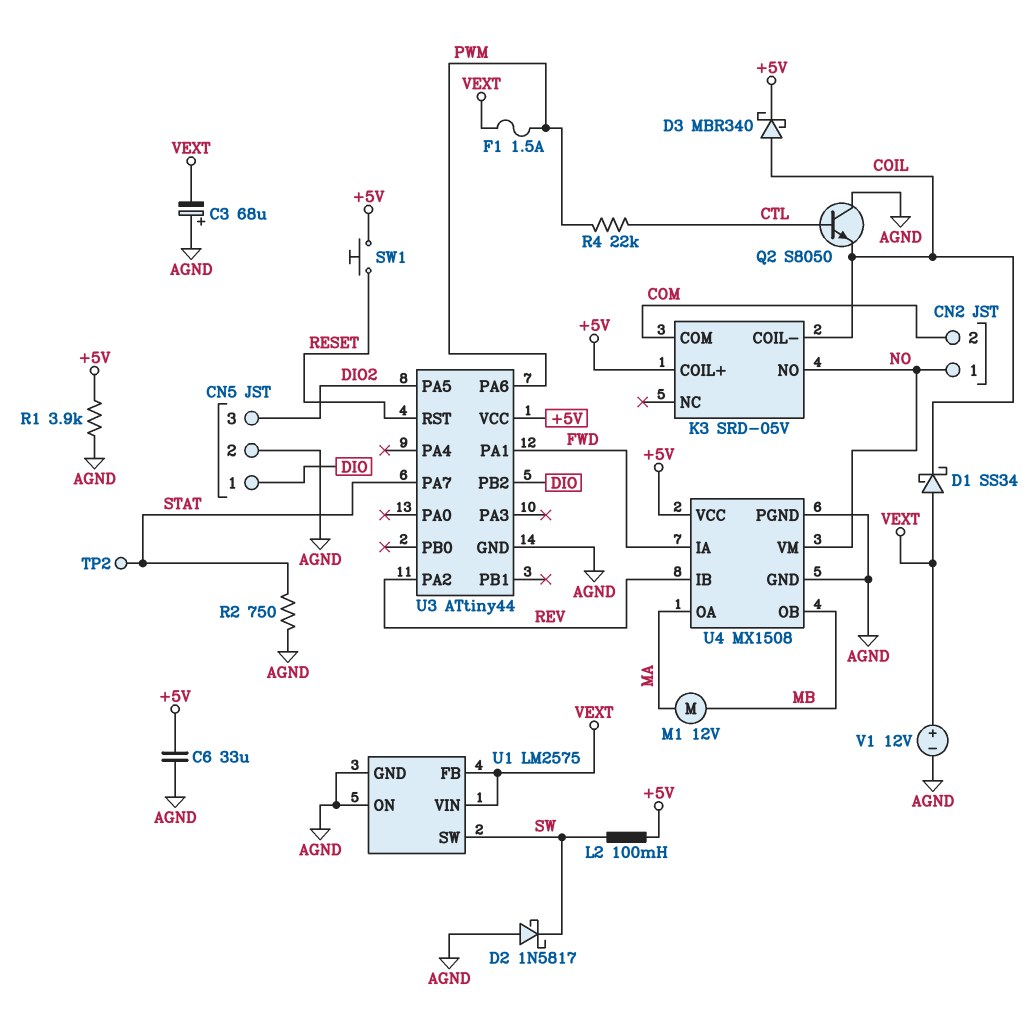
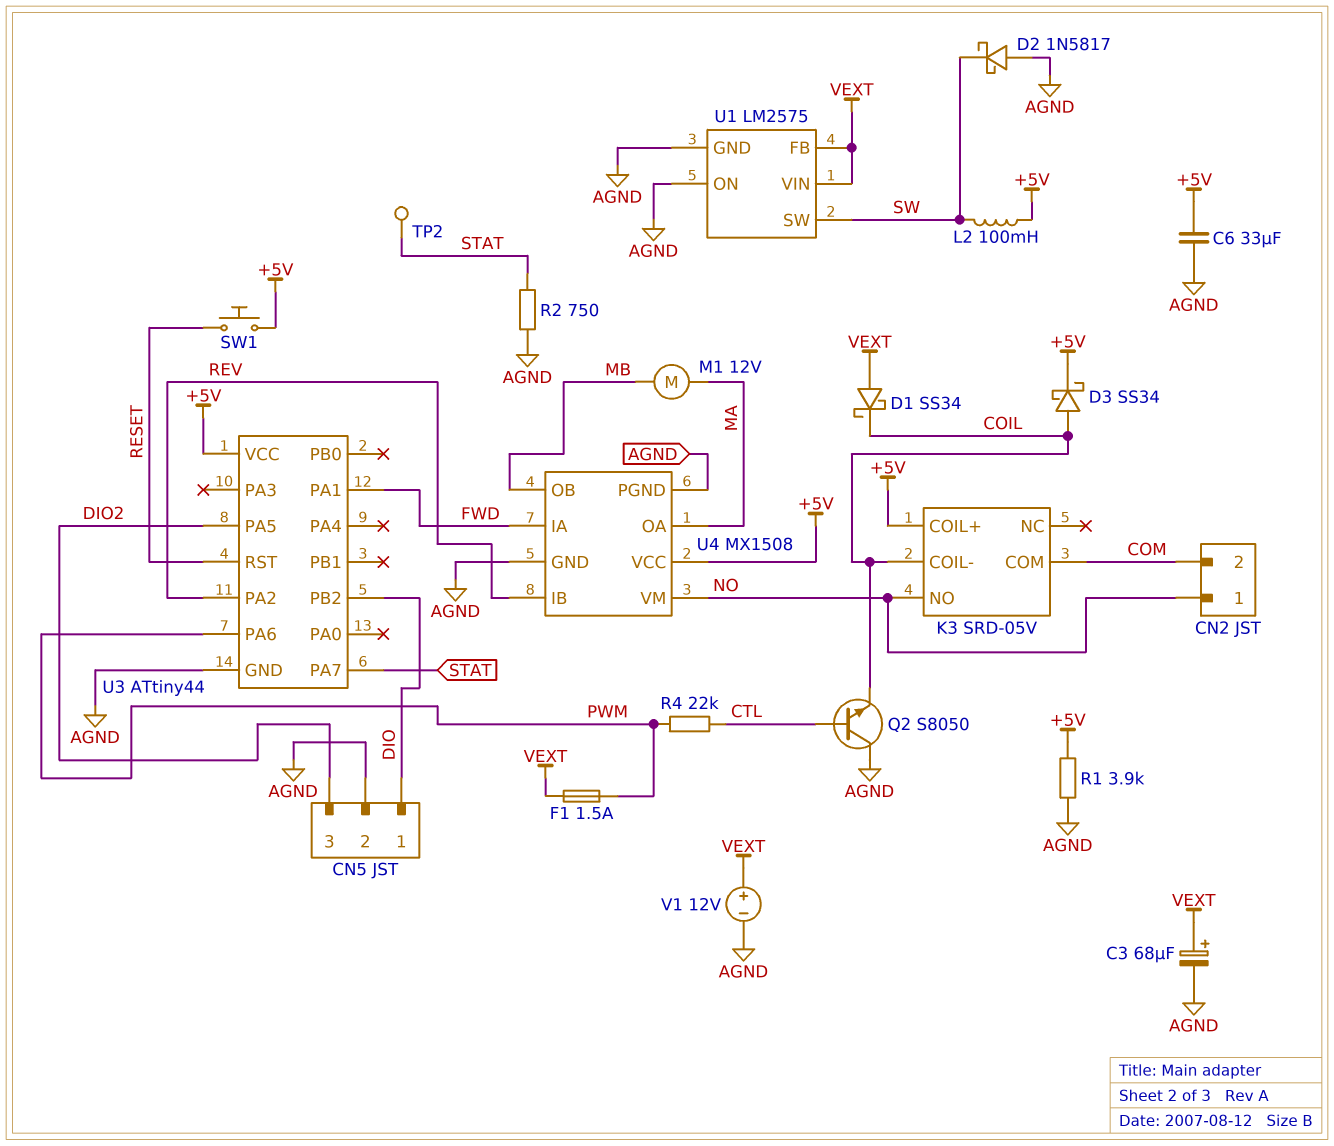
C3: 68uF (plus AGND, minus VEXT) -> 68uF (plus VEXT, minus AGND)
D3: schottky MBR340 (A COIL, K +5V) -> schottky SS34 (A COIL, K +5V)

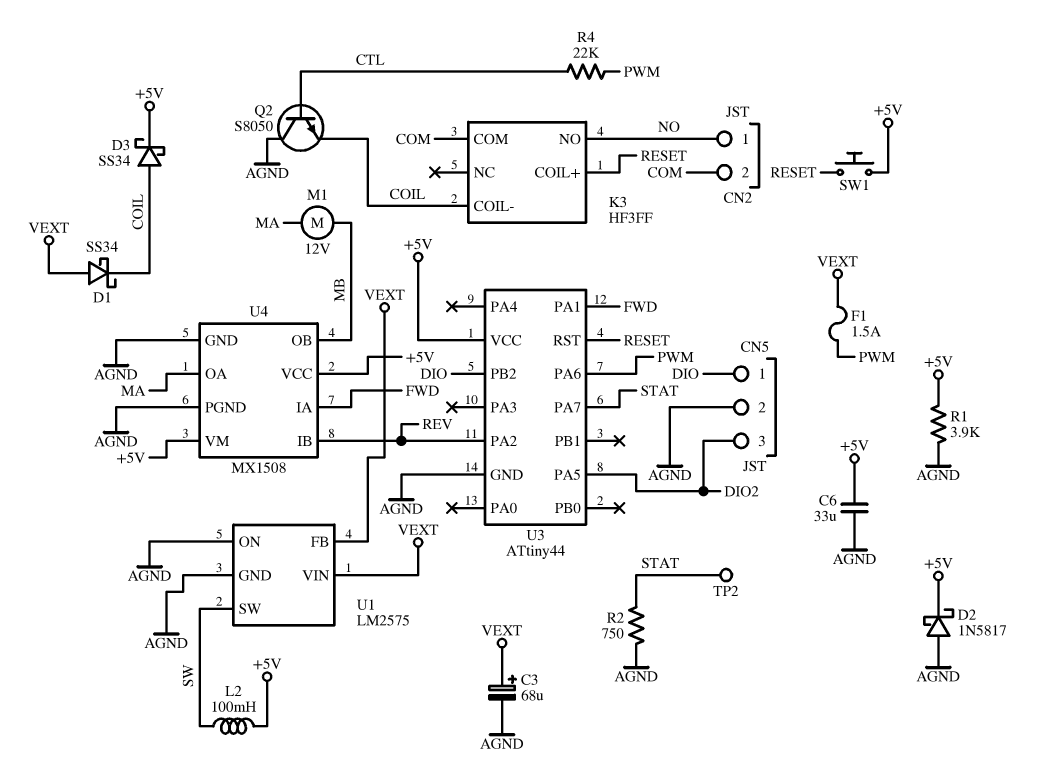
D2: schottky 1N5817 (A AGND, K SW) -> schottky 1N5817 (A AGND, K +5V)
K3: SRD-05V -> HF3FF
K3 pin COIL+: +5V -> RESET
U4 pin VM: NO -> +5V
V1: 12V (plus VEXT, minus AGND) -> none

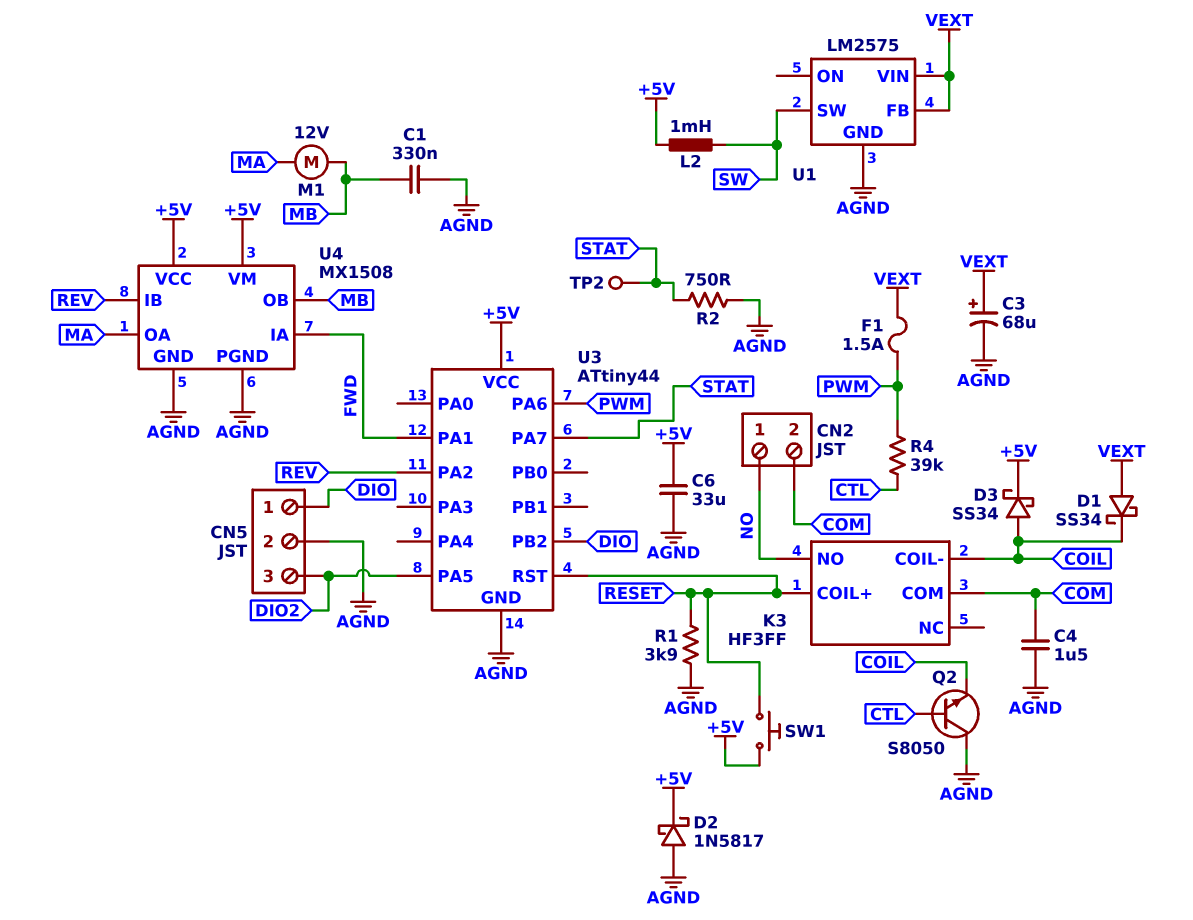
C1: none -> 330nF (AGND, MB)
C4: none -> 1.5uF (AGND, COM)
L2: 100mH (+5V, SW) -> 1mH (+5V, SW)
R1: 3.9k (+5V, AGND) -> 3.9k (AGND, RESET)
R4: 22k (CTL, PWM) -> 39k (CTL, PWM)
U1 pin ON: AGND -> none

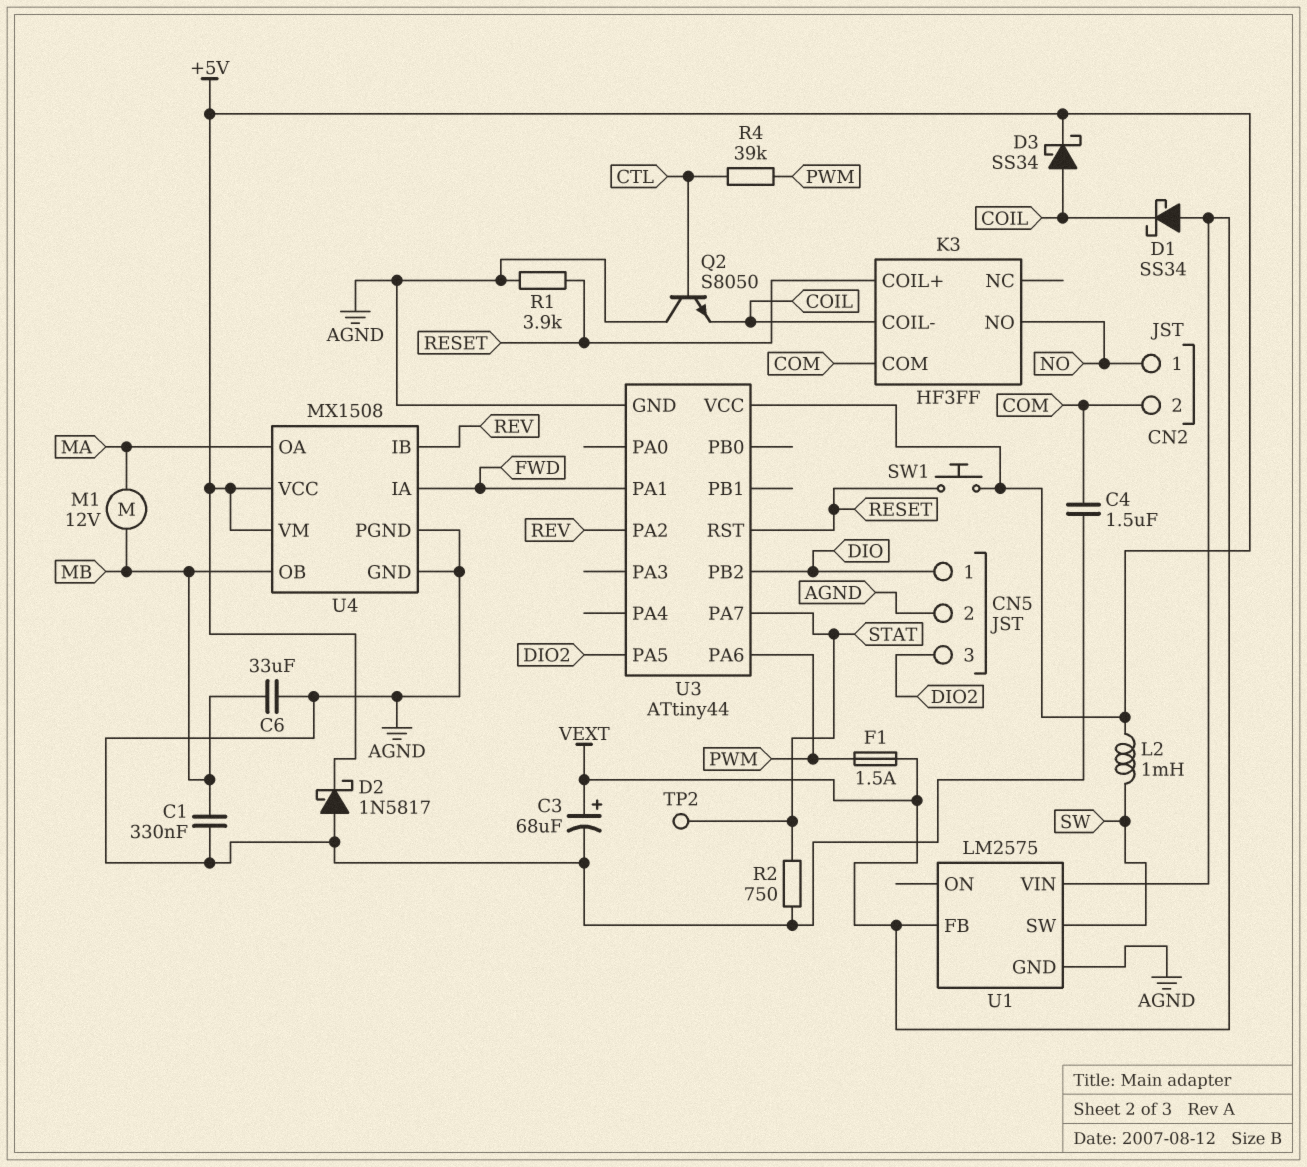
C6: 33uF (+5V, AGND) -> 33uF (AGND, MB)

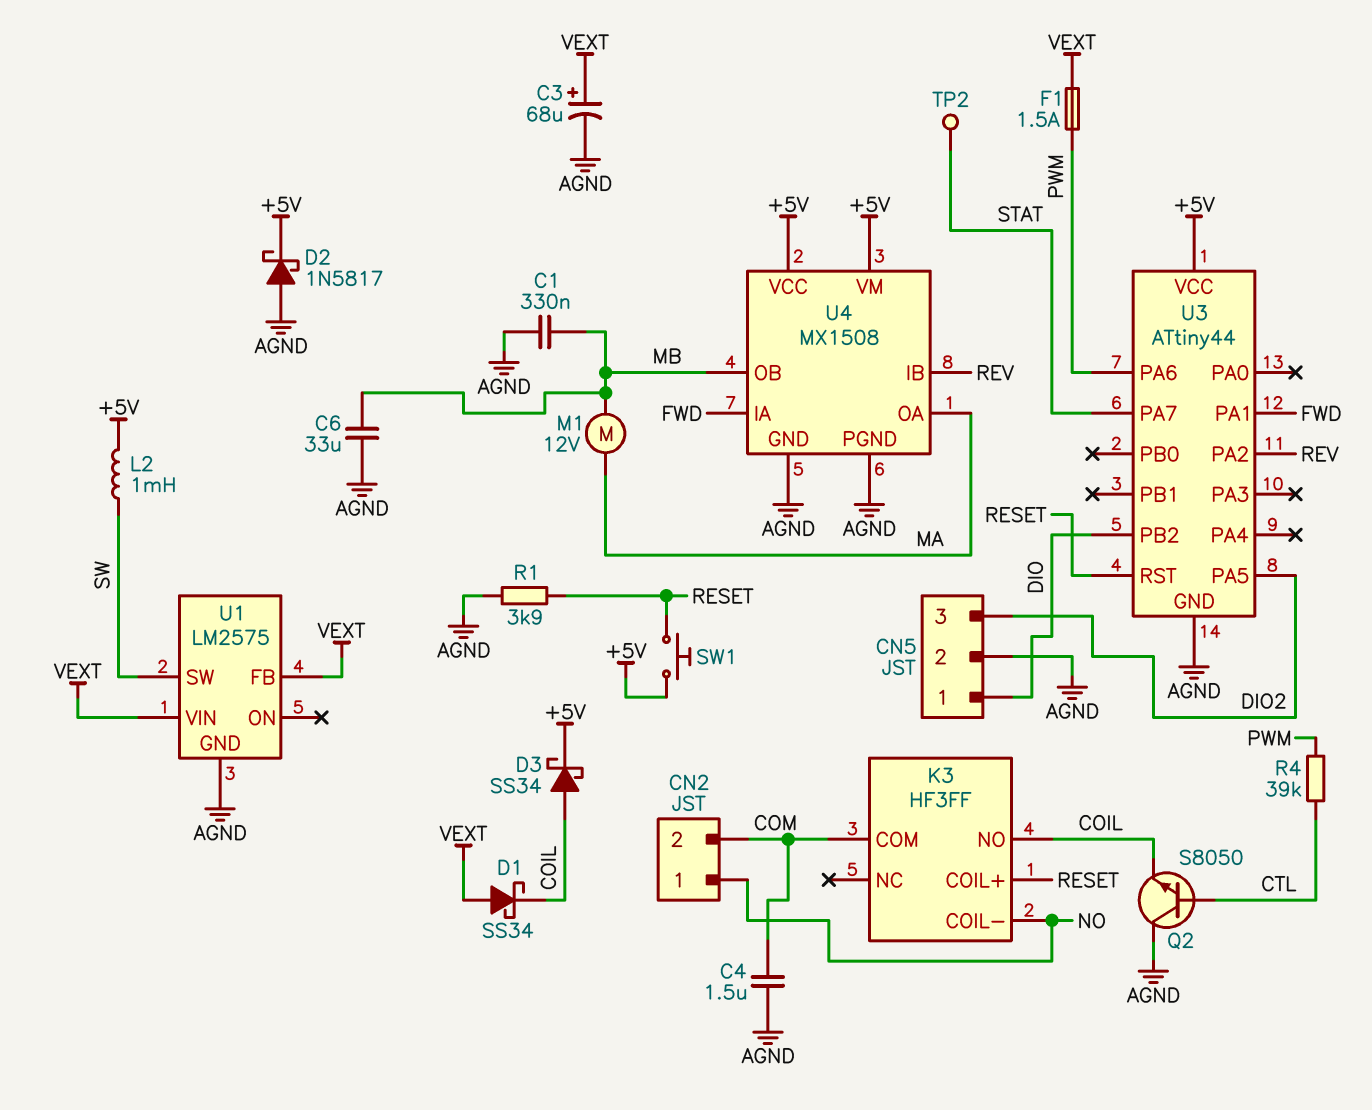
K3 pin COIL-: COIL -> NO
K3 pin NO: NO -> COIL
R2: 750 (AGND, STAT) -> none

